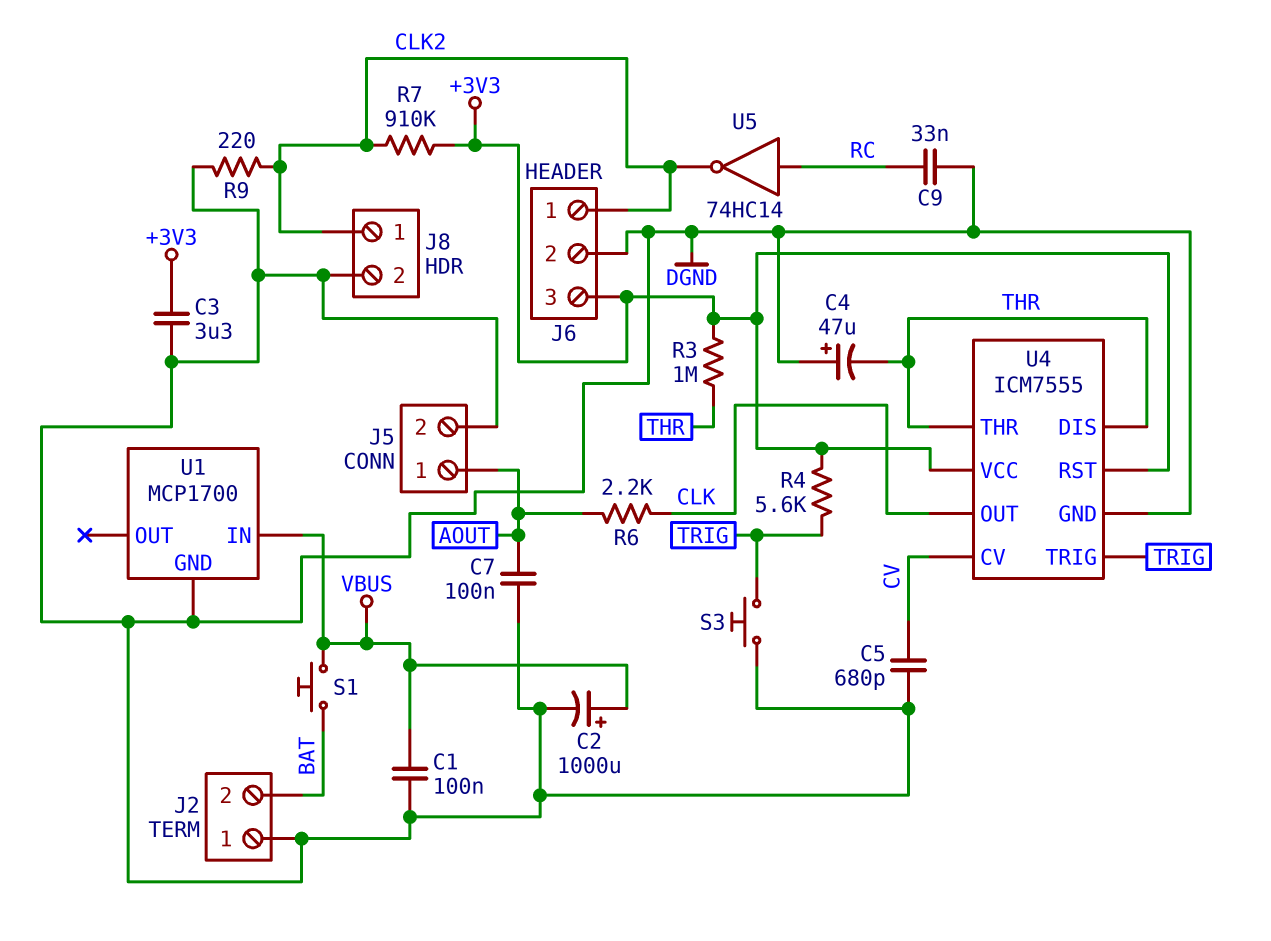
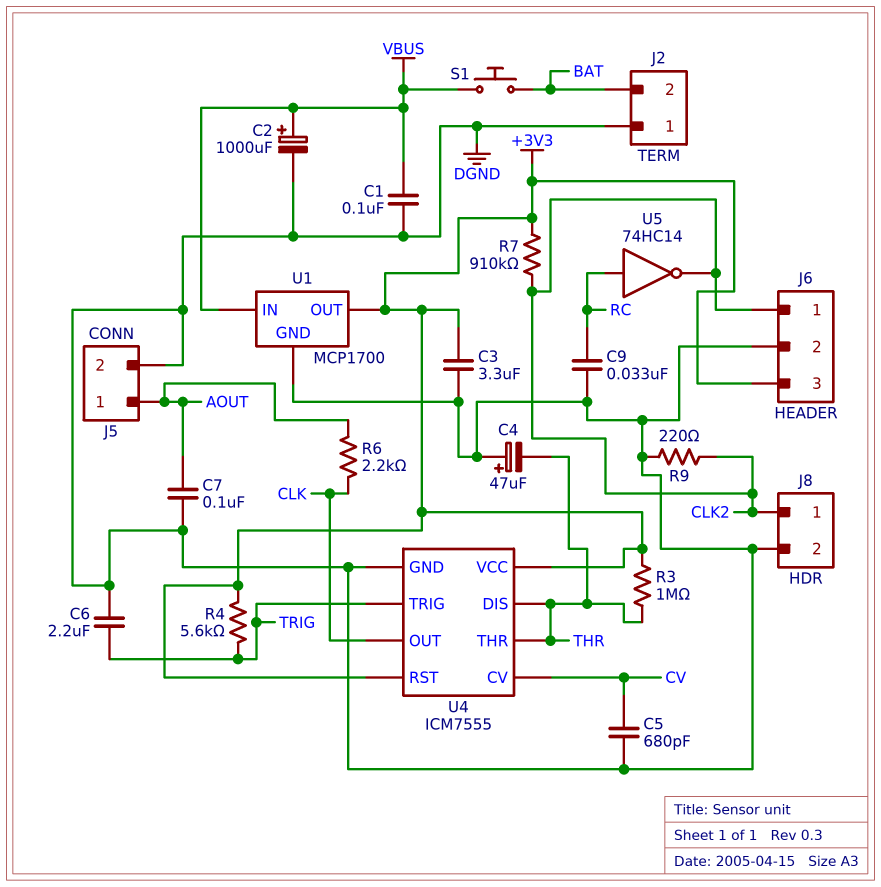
C6: none -> 2.2uF (DGND, TRIG)
S3: button (DGND, TRIG) -> none
U1 pin OUT: none -> +3V3

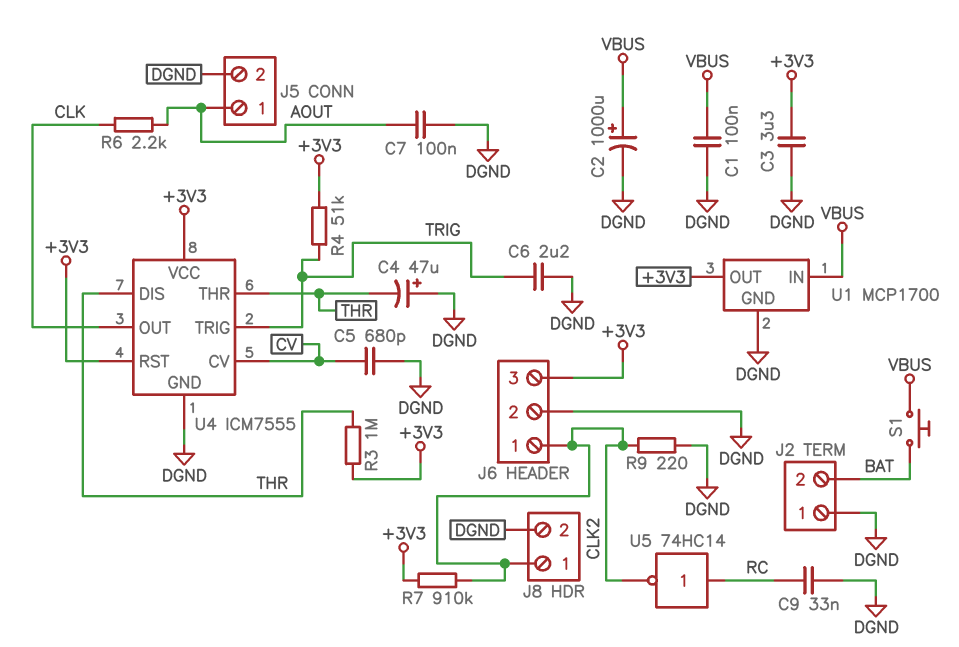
R4: 5.6k (+3V3, TRIG) -> 51k (+3V3, TRIG)

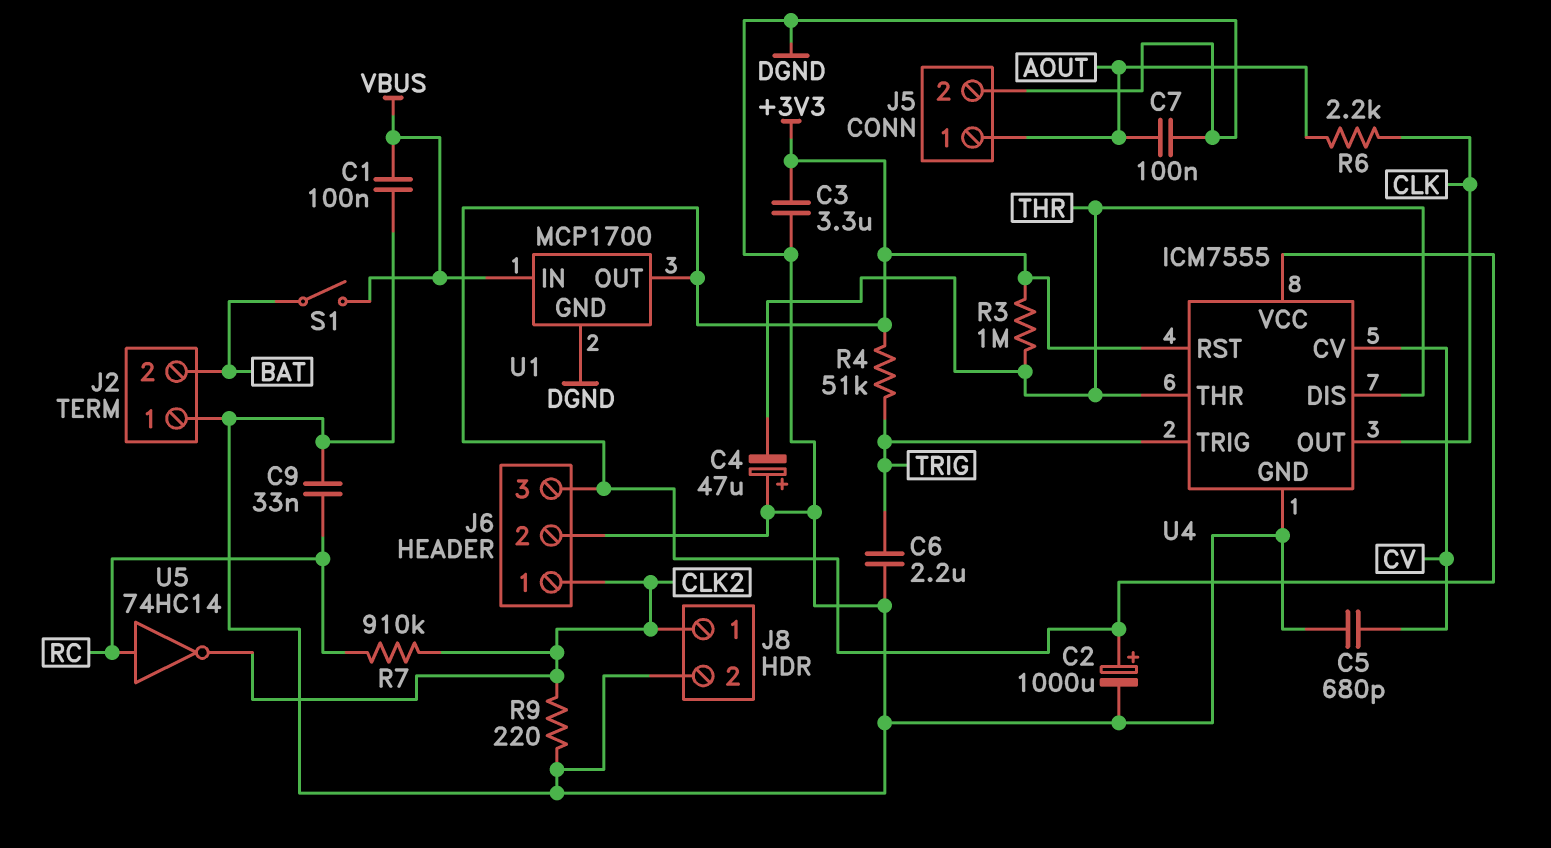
C2: 1000uF (plus VBUS, minus DGND) -> 1000uF (plus +3V3, minus DGND)
R7: 910k (+3V3, CLK2) -> 910k (CLK2, RC)
S1: button (BAT, VBUS) -> switch (BAT, VBUS)

